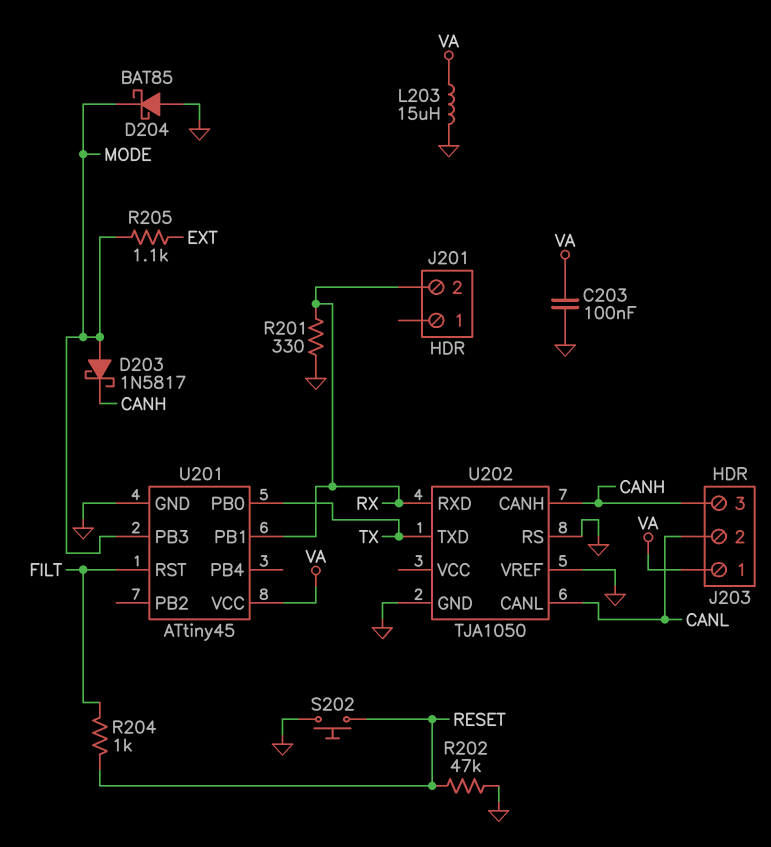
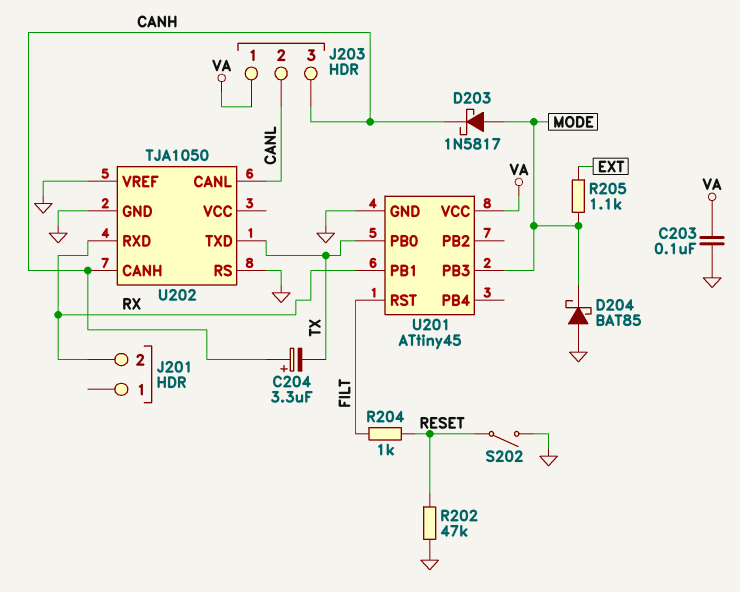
C204: none -> 3.3uF (plus CANH, minus TX)
L203: 15uH (GND, VA) -> none
R201: 330 (GND, RX) -> none
S202: button (GND, RESET) -> switch (GND, RESET)

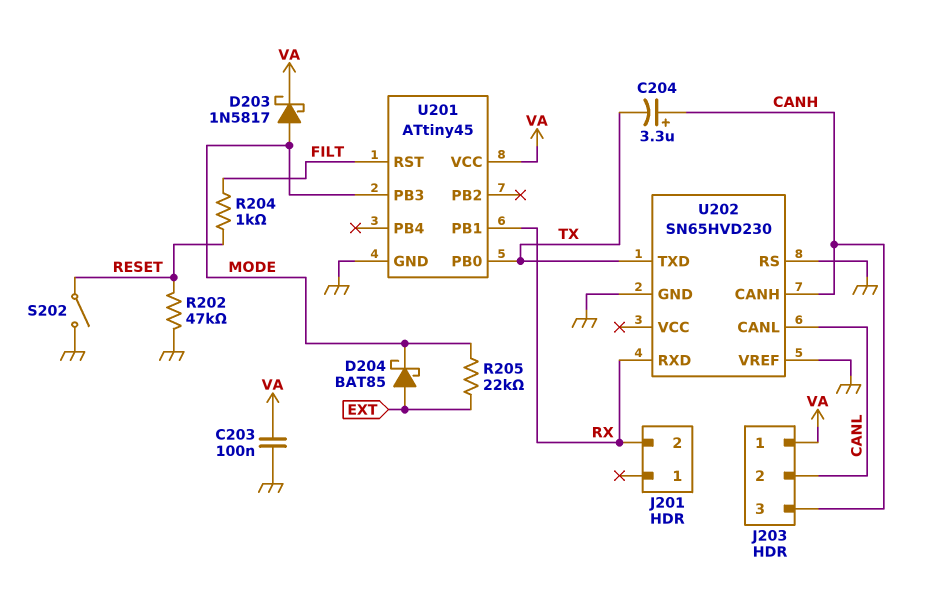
D203: schottky 1N5817 (A MODE, K CANH) -> schottky 1N5817 (A MODE, K VA)
D204: schottky BAT85 (A GND, K MODE) -> schottky BAT85 (A EXT, K MODE)
R205: 1.1k (EXT, MODE) -> 22k (EXT, MODE)
U202: TJA1050 -> SN65HVD230

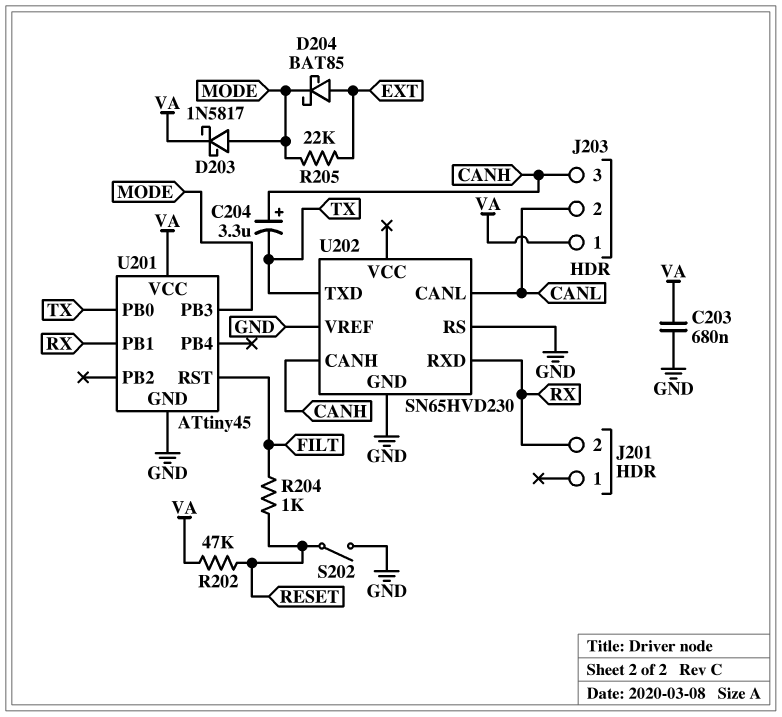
C203: 100nF (GND, VA) -> 680nF (GND, VA)
R202: 47k (GND, RESET) -> 47k (RESET, VA)

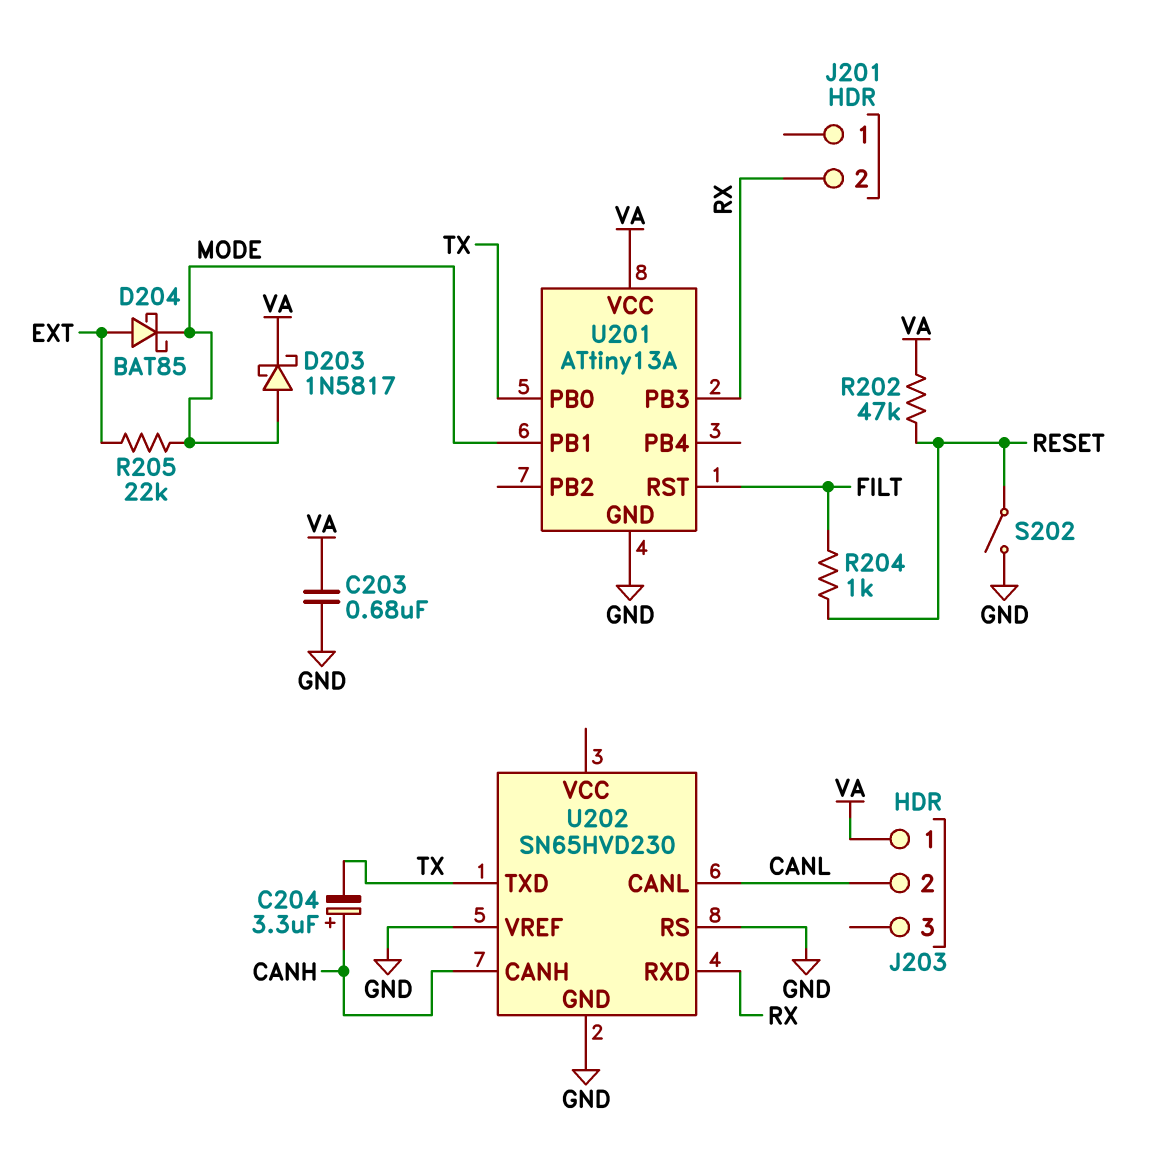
J203 pin 3: CANH -> none
U201: ATtiny45 -> ATtiny13A
U201 pin PB1: RX -> MODE
U201 pin PB3: MODE -> RX

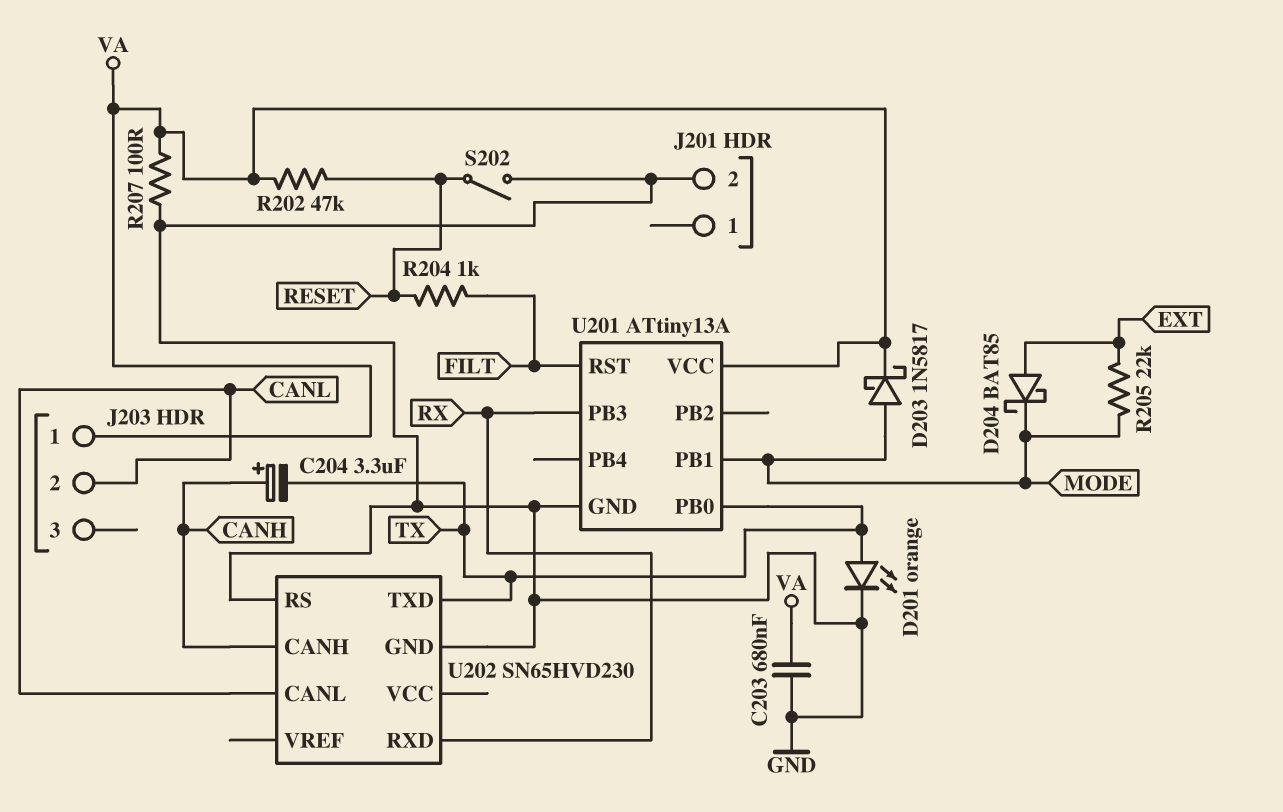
D201: none -> LED orange (A TX, K GND)
J201 pin 2: RX -> GND
R207: none -> 100 (GND, VA)
U202 pin VREF: GND -> none

